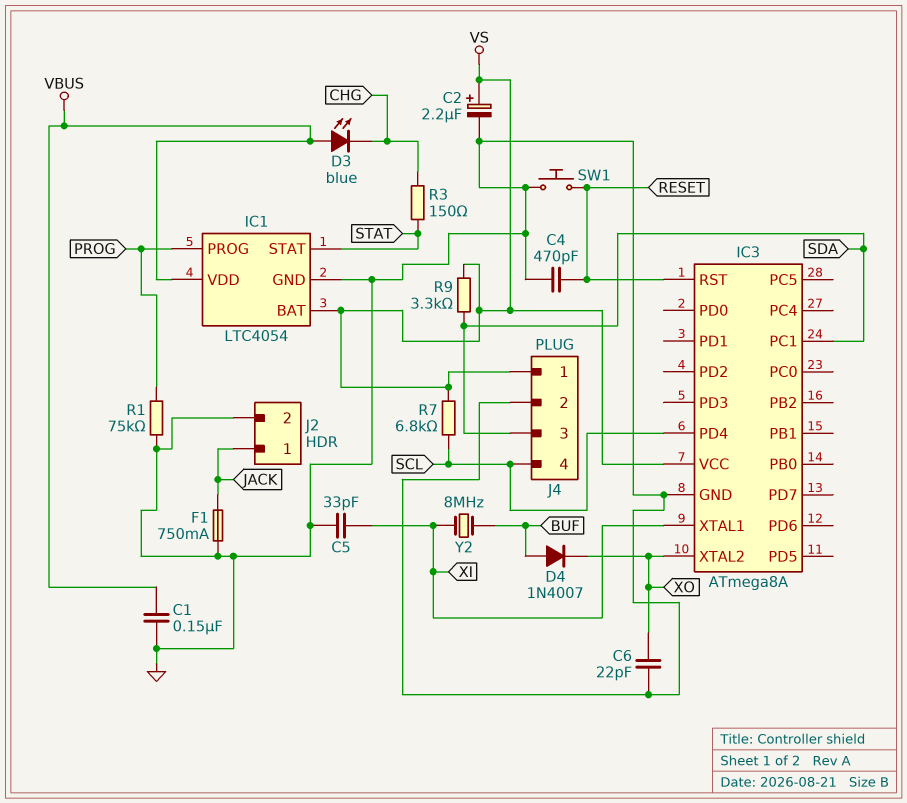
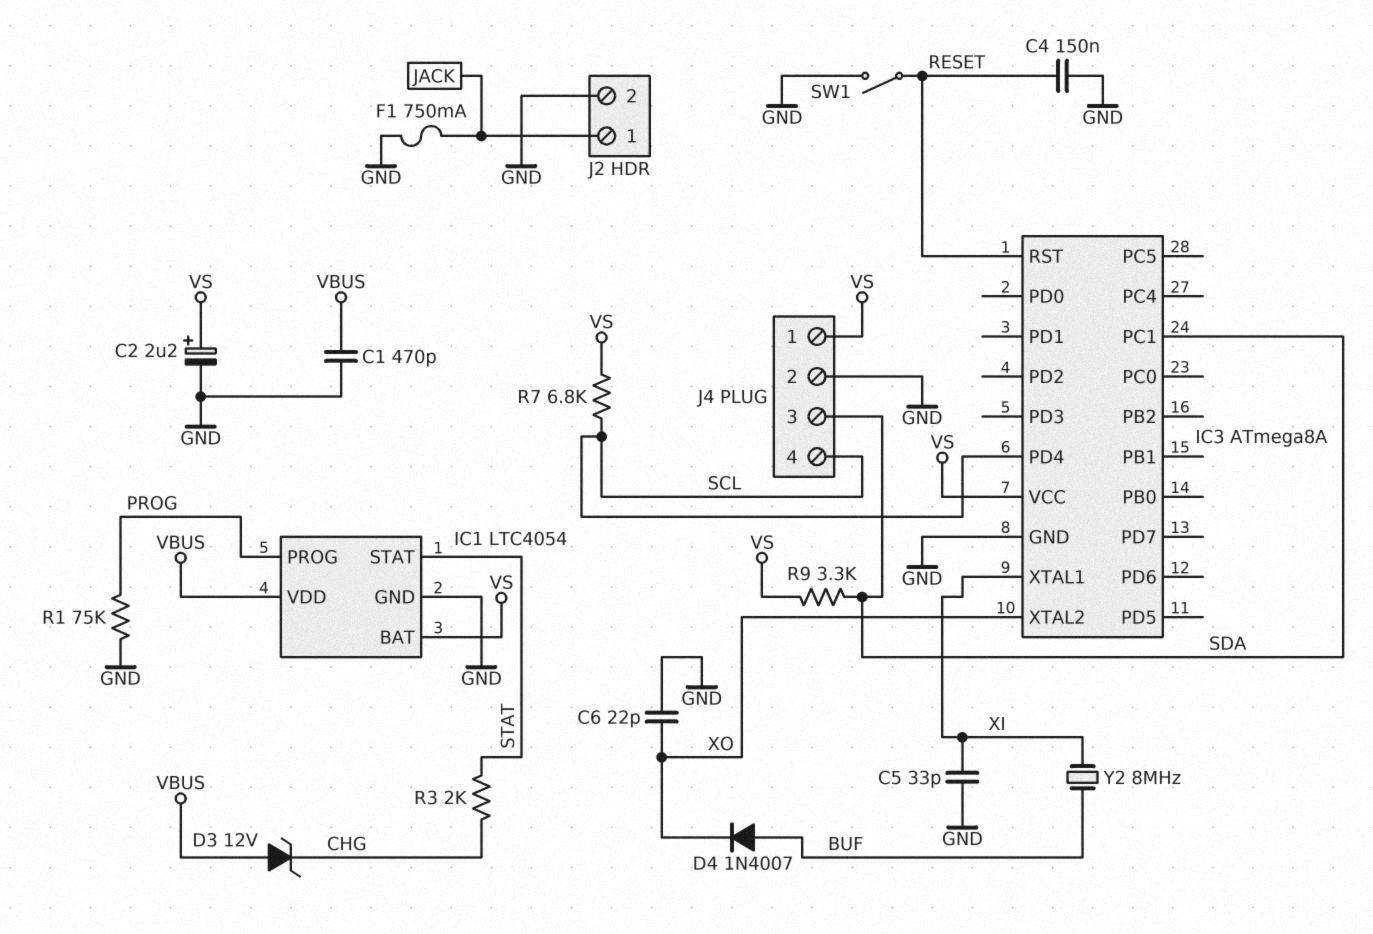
C1: 150nF (GND, VBUS) -> 470pF (GND, VBUS)
C4: 470pF (GND, RESET) -> 150nF (GND, RESET)
D3: LED blue (A VBUS, K CHG) -> zener 12V (A VBUS, K CHG)
R3: 150 (CHG, STAT) -> 2k (CHG, STAT)
SW1: button (GND, RESET) -> switch (GND, RESET)

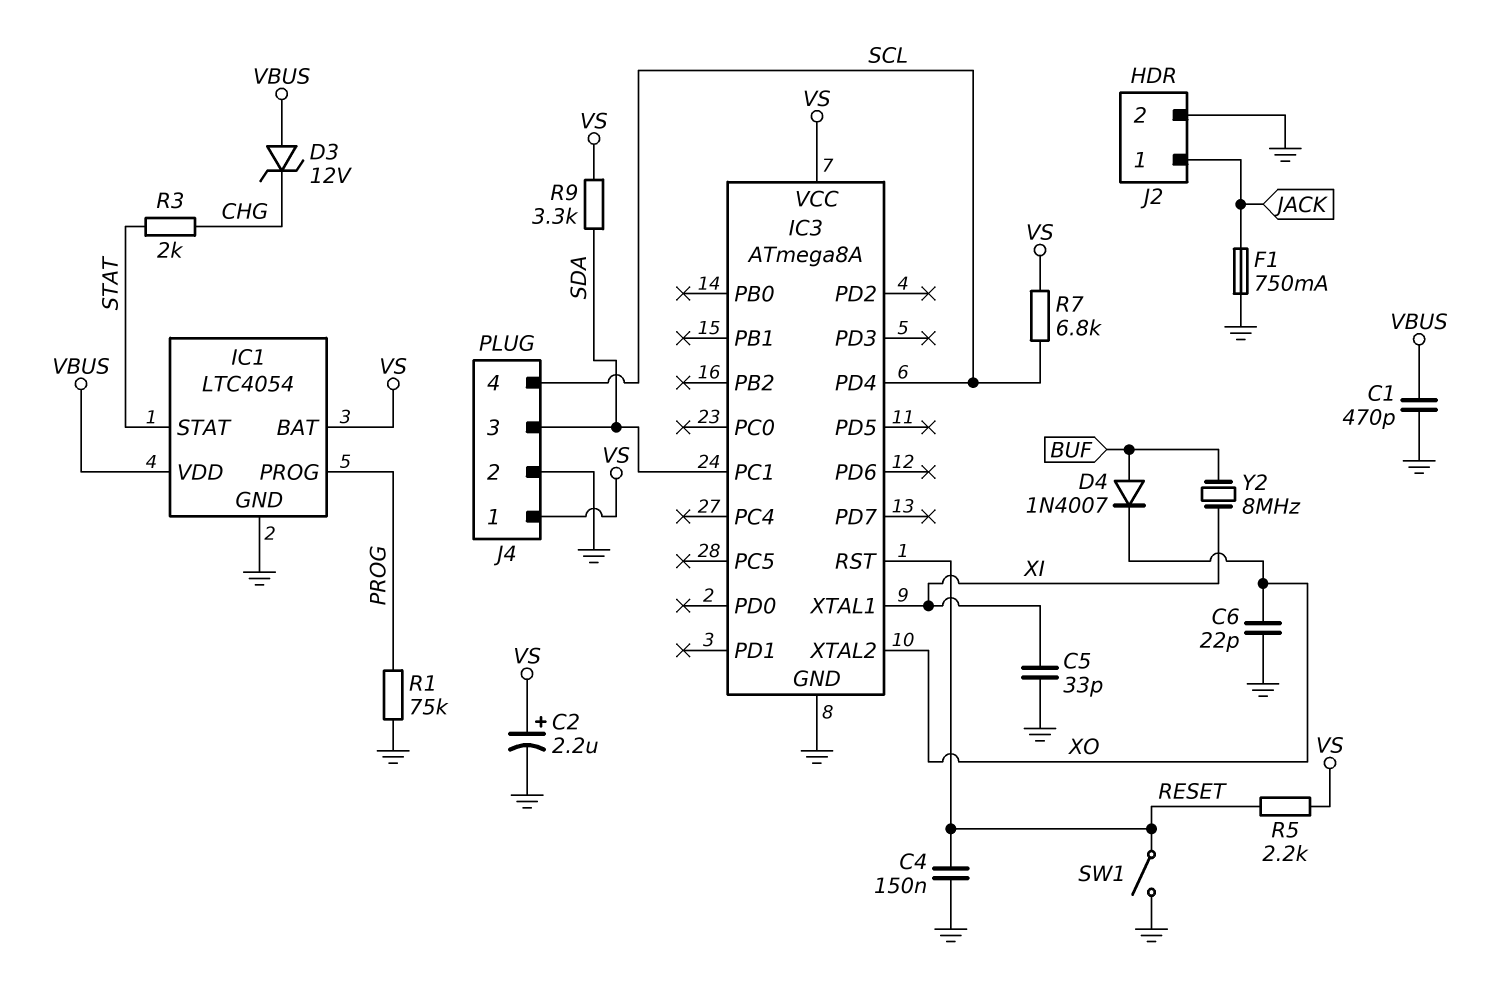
R5: none -> 2.2k (RESET, VS)

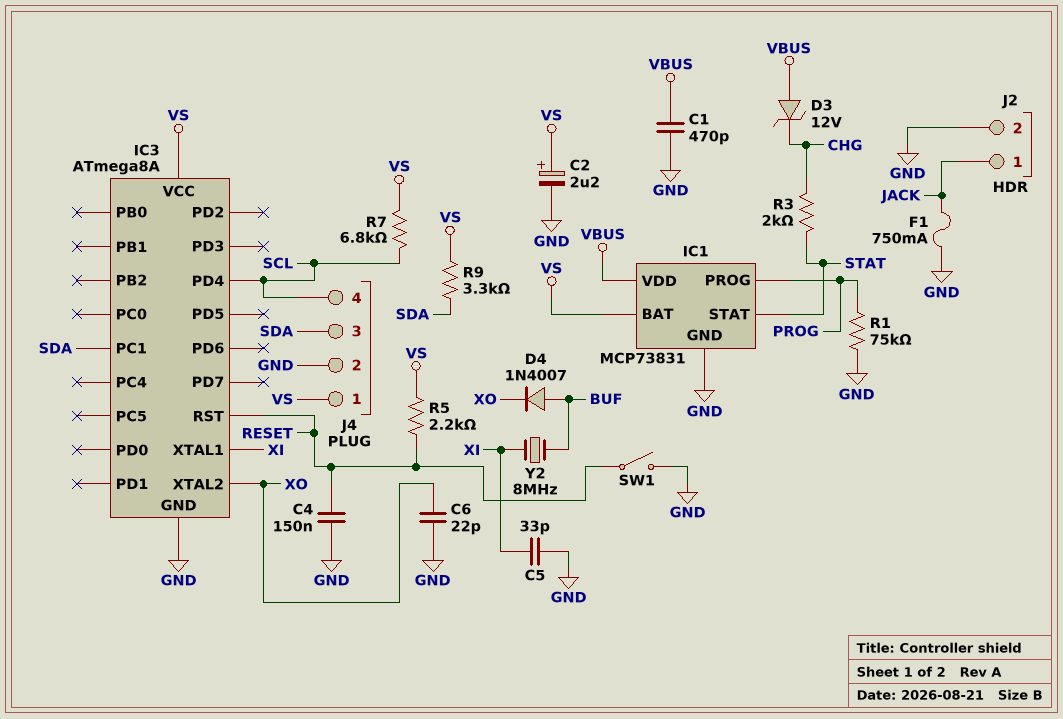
IC1: LTC4054 -> MCP73831

